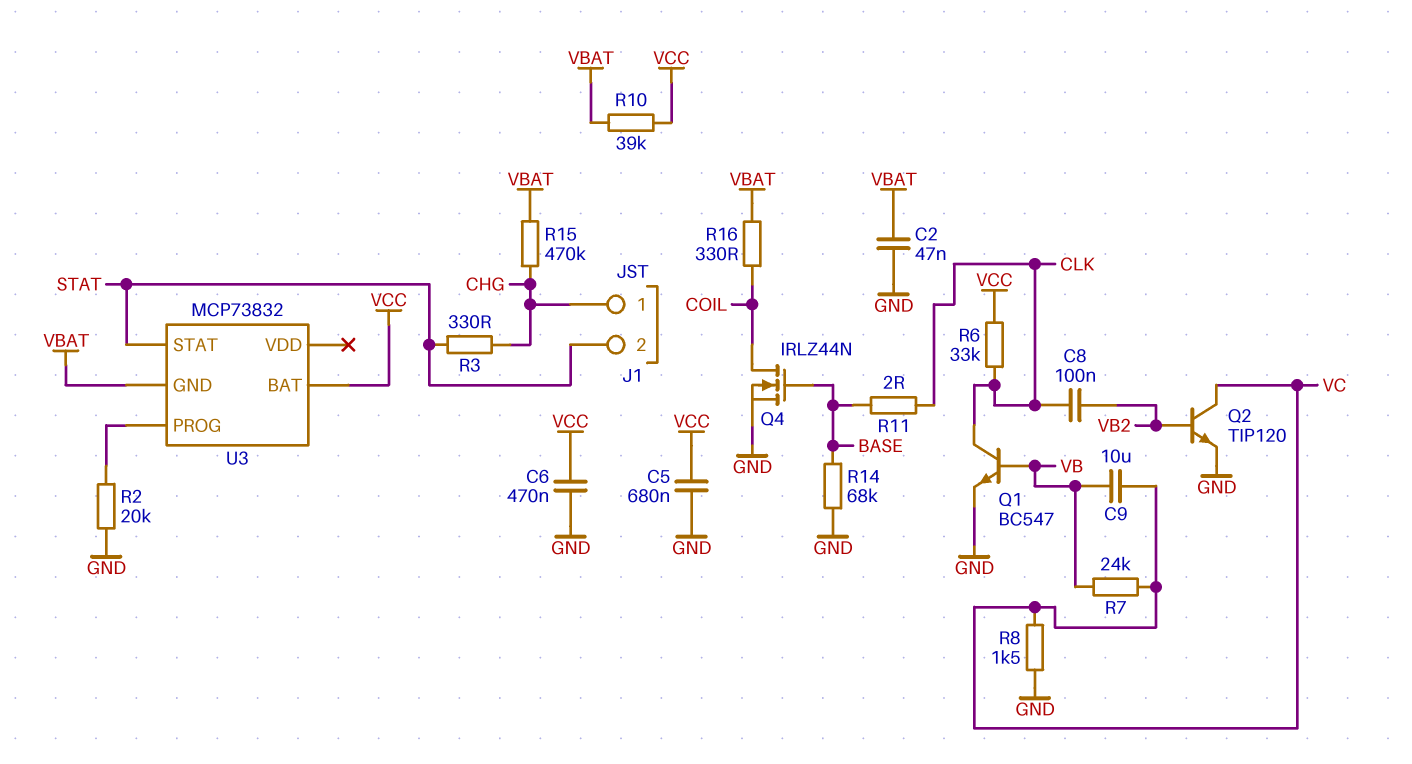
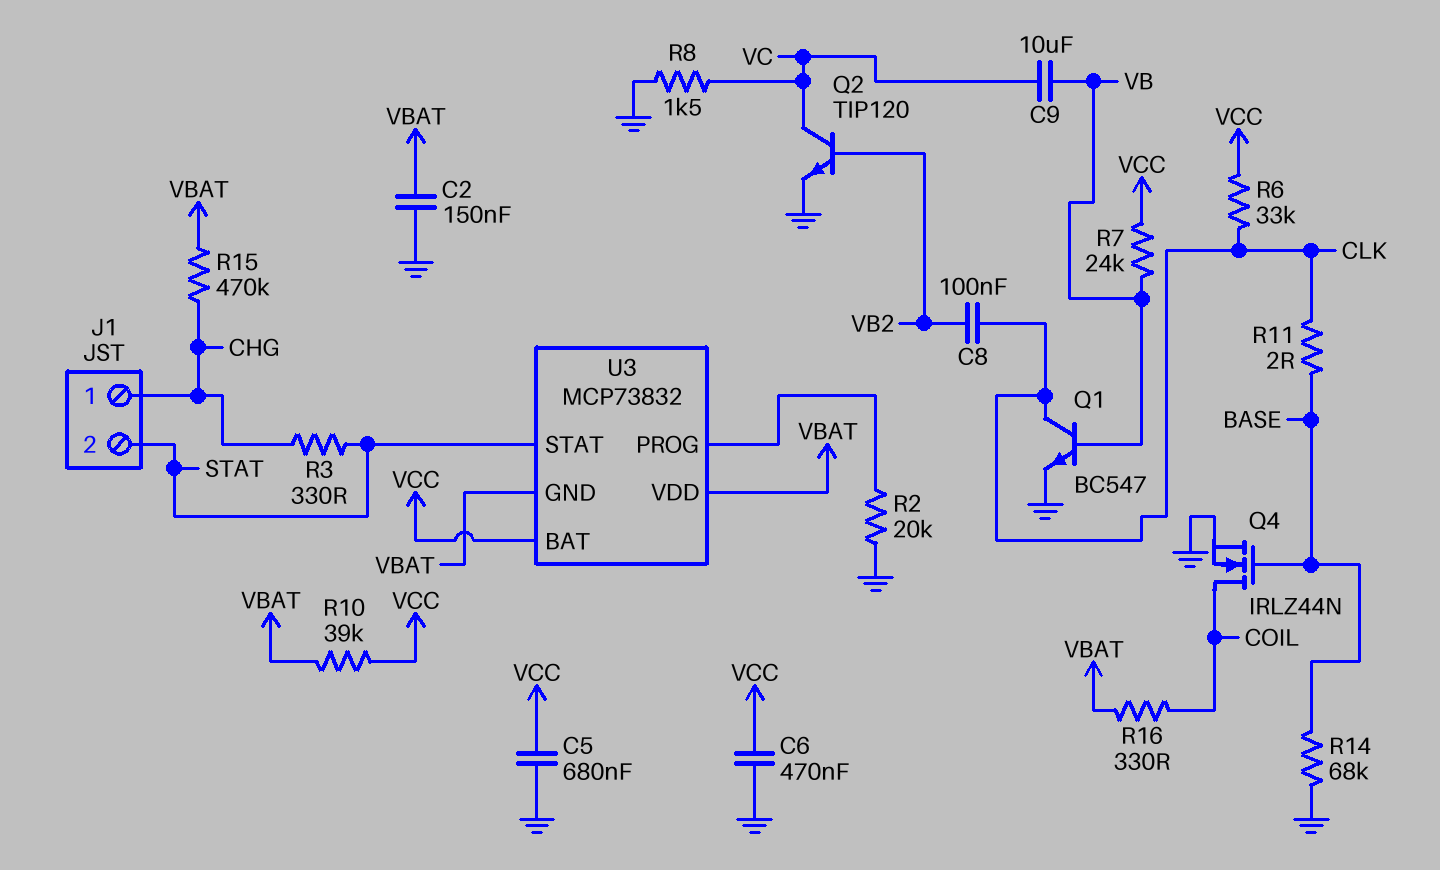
C2: 47nF (GND, VBAT) -> 150nF (GND, VBAT)
R7: 24k (VB, VC) -> 24k (VB, VCC)
U3 pin VDD: none -> VBAT

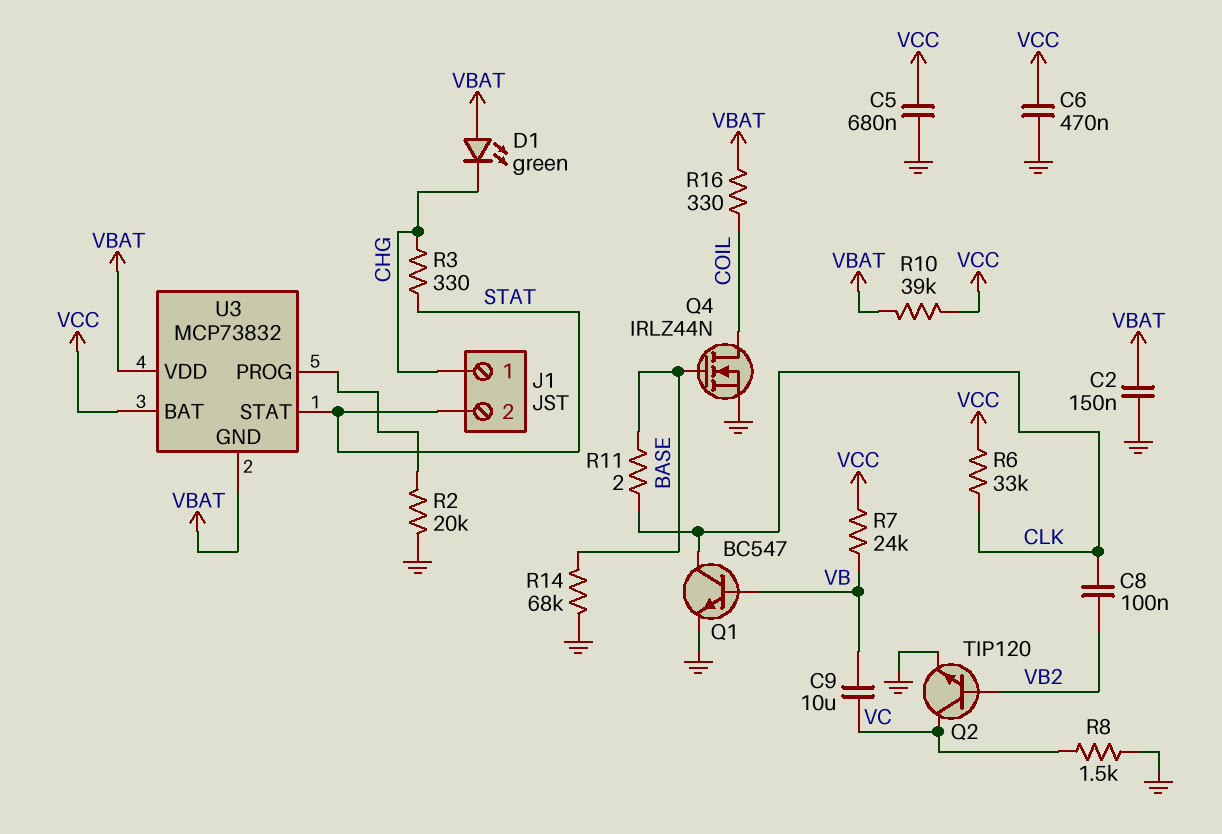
D1: none -> LED green (A VBAT, K CHG)
R15: 470k (CHG, VBAT) -> none

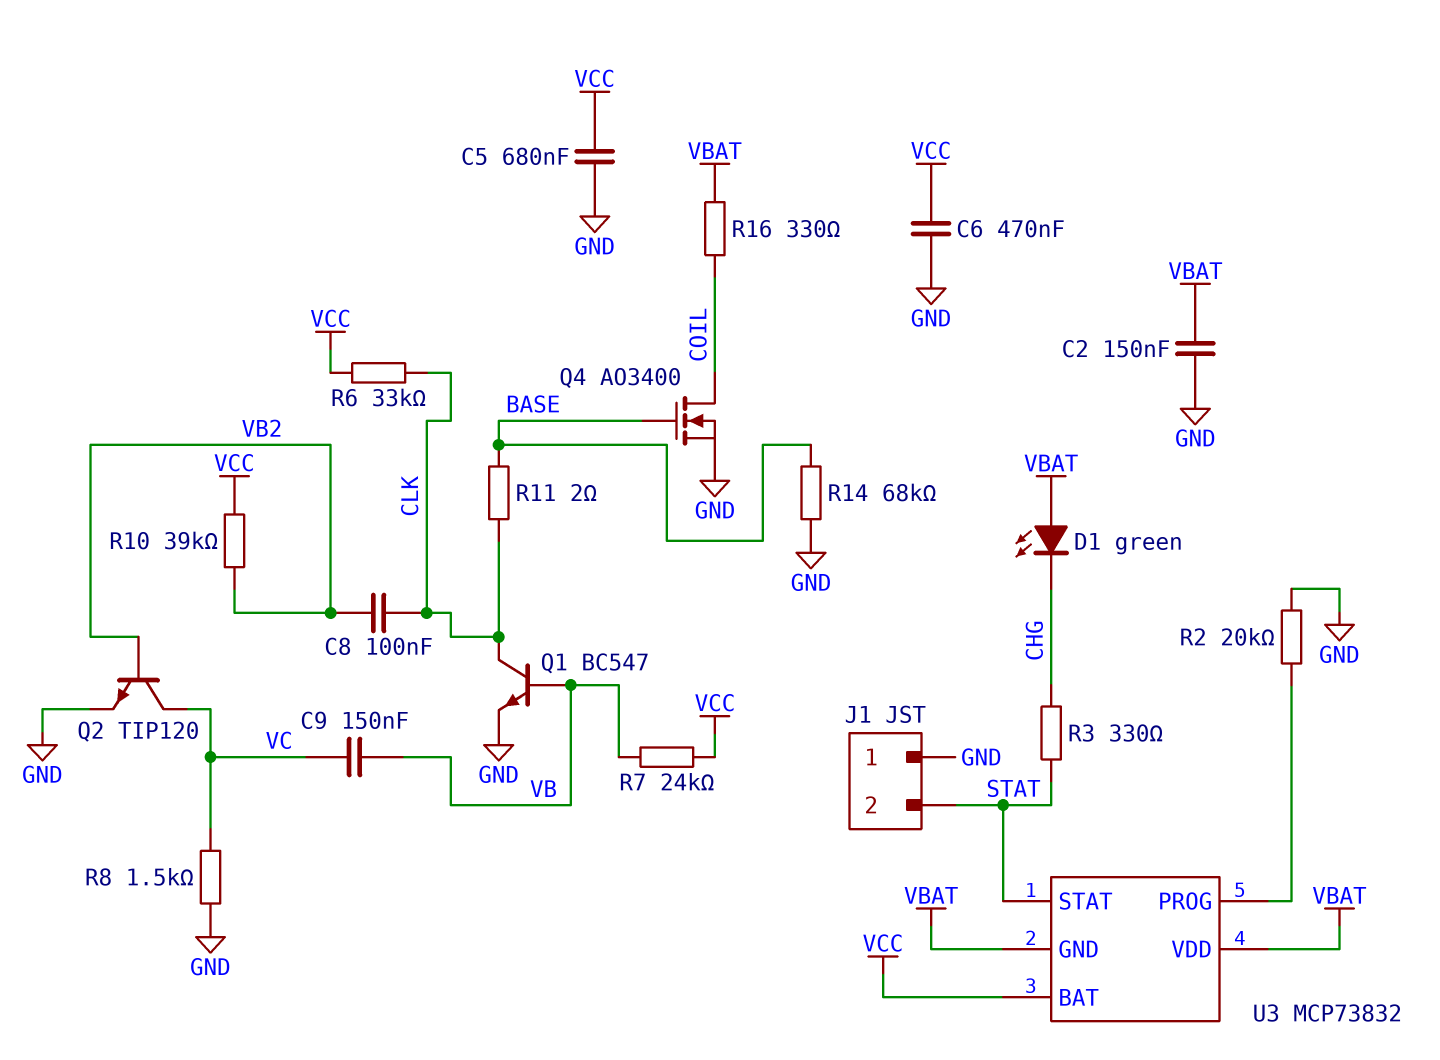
C9: 10uF (VB, VC) -> 150nF (VB, VC)
J1 pin 1: CHG -> GND
Q4: NMOS IRLZ44N (G BASE, D COIL, S GND) -> NMOS AO3400 (G BASE, D COIL, S GND)
R10: 39k (VBAT, VCC) -> 39k (VB2, VCC)

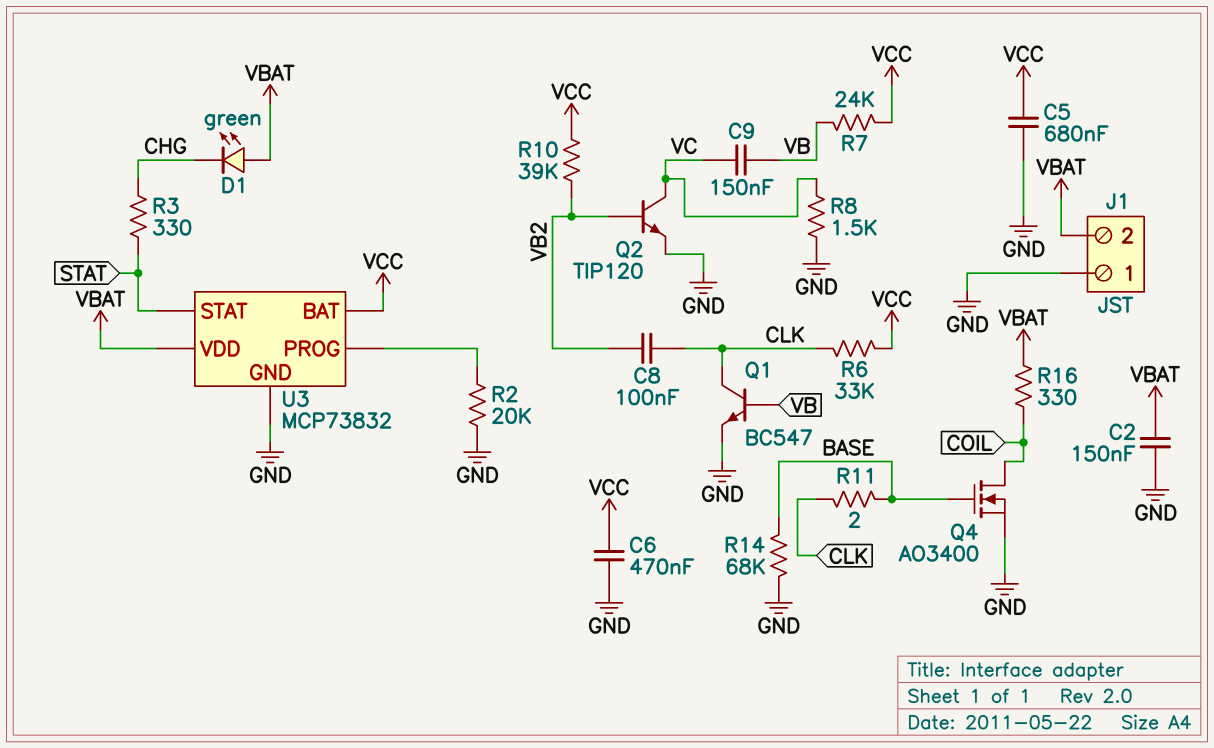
J1 pin 2: STAT -> VBAT
U3 pin GND: VBAT -> GND

